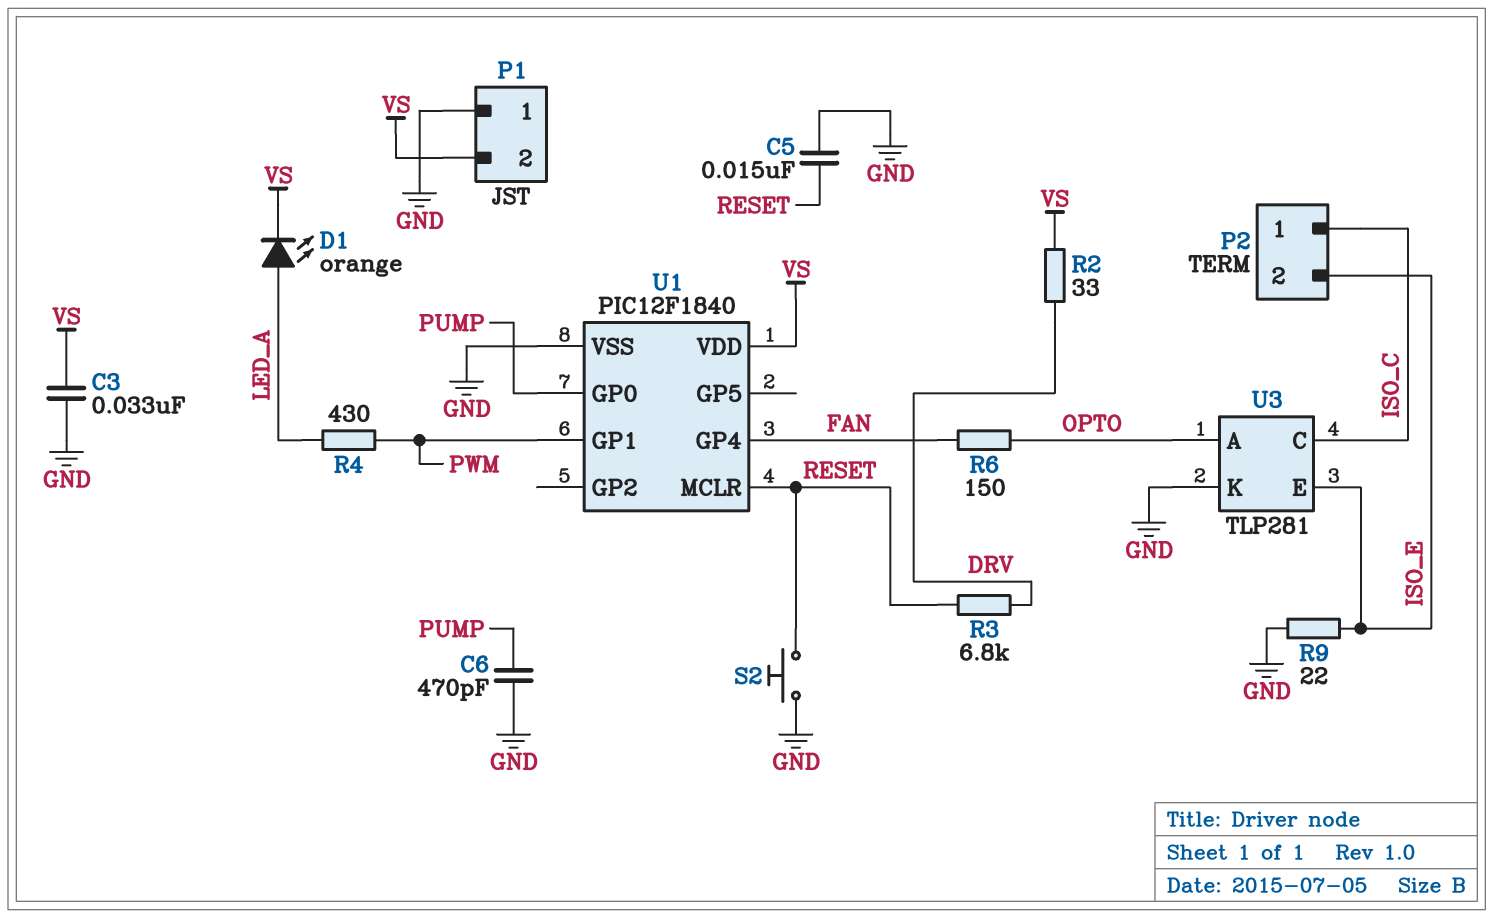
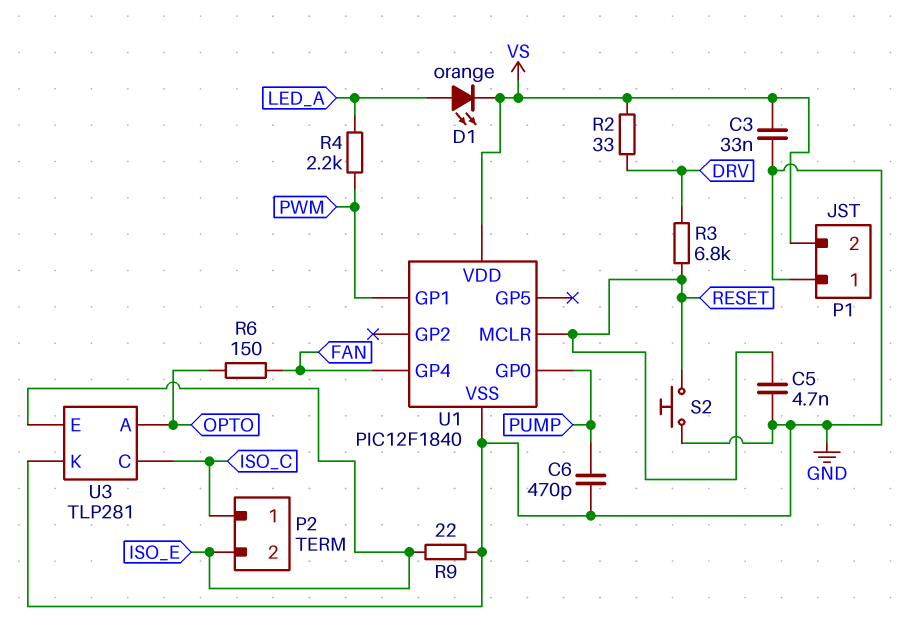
C5: 15nF (GND, RESET) -> 4.7nF (GND, RESET)
R4: 430 (LED_A, PWM) -> 2.2k (LED_A, PWM)

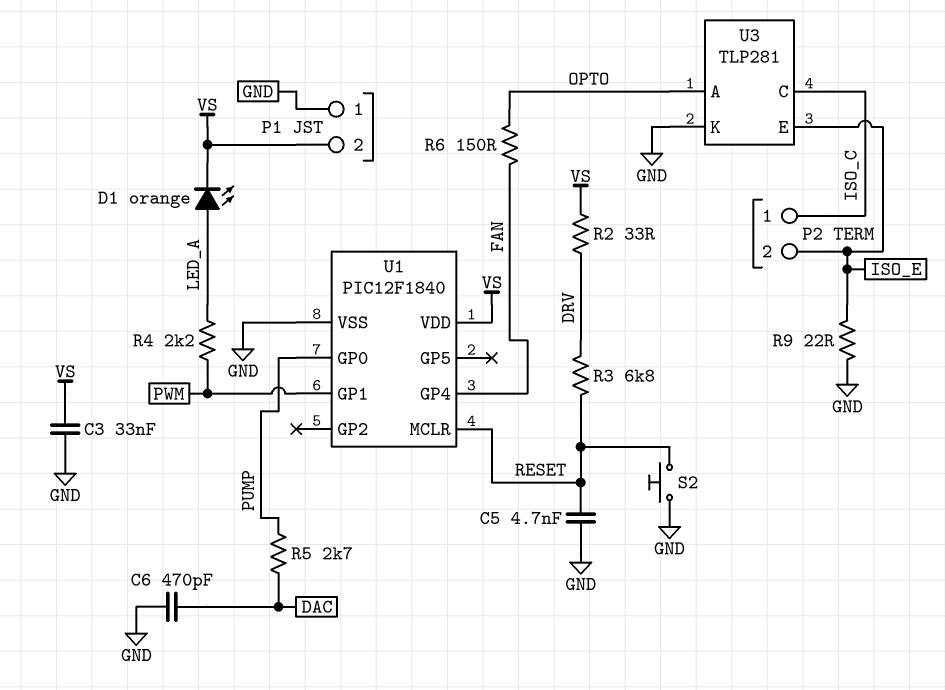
C6: 470pF (GND, PUMP) -> 470pF (DAC, GND)
R5: none -> 2.7k (DAC, PUMP)

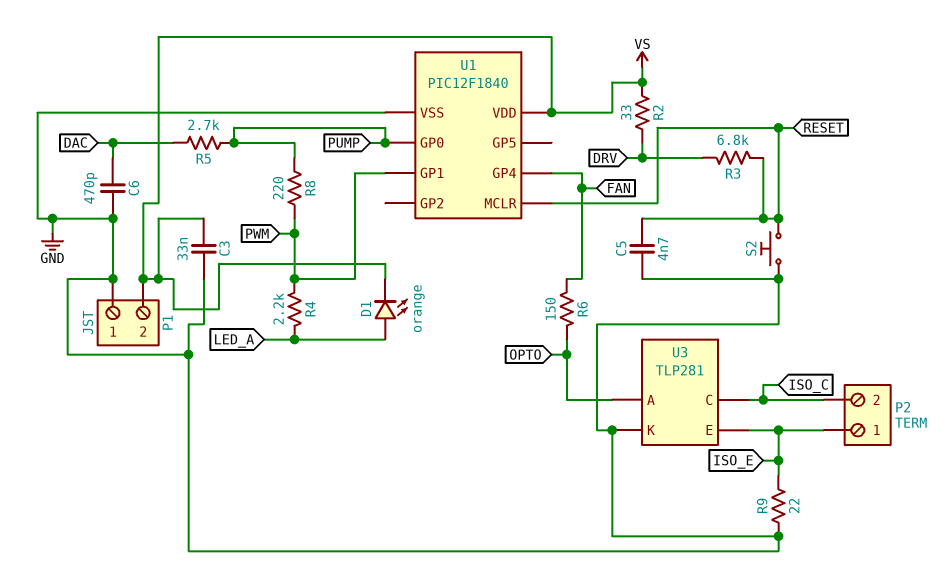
P2 pin 1: ISO_C -> ISO_E
P2 pin 2: ISO_E -> ISO_C
R8: none -> 220 (PUMP, PWM)

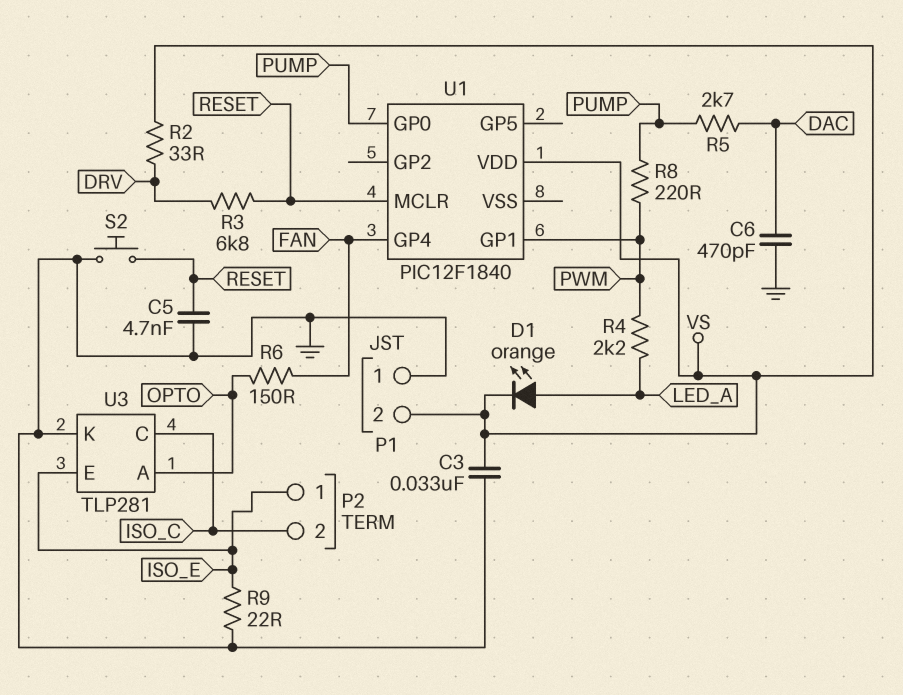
U1 pin VSS: GND -> none

